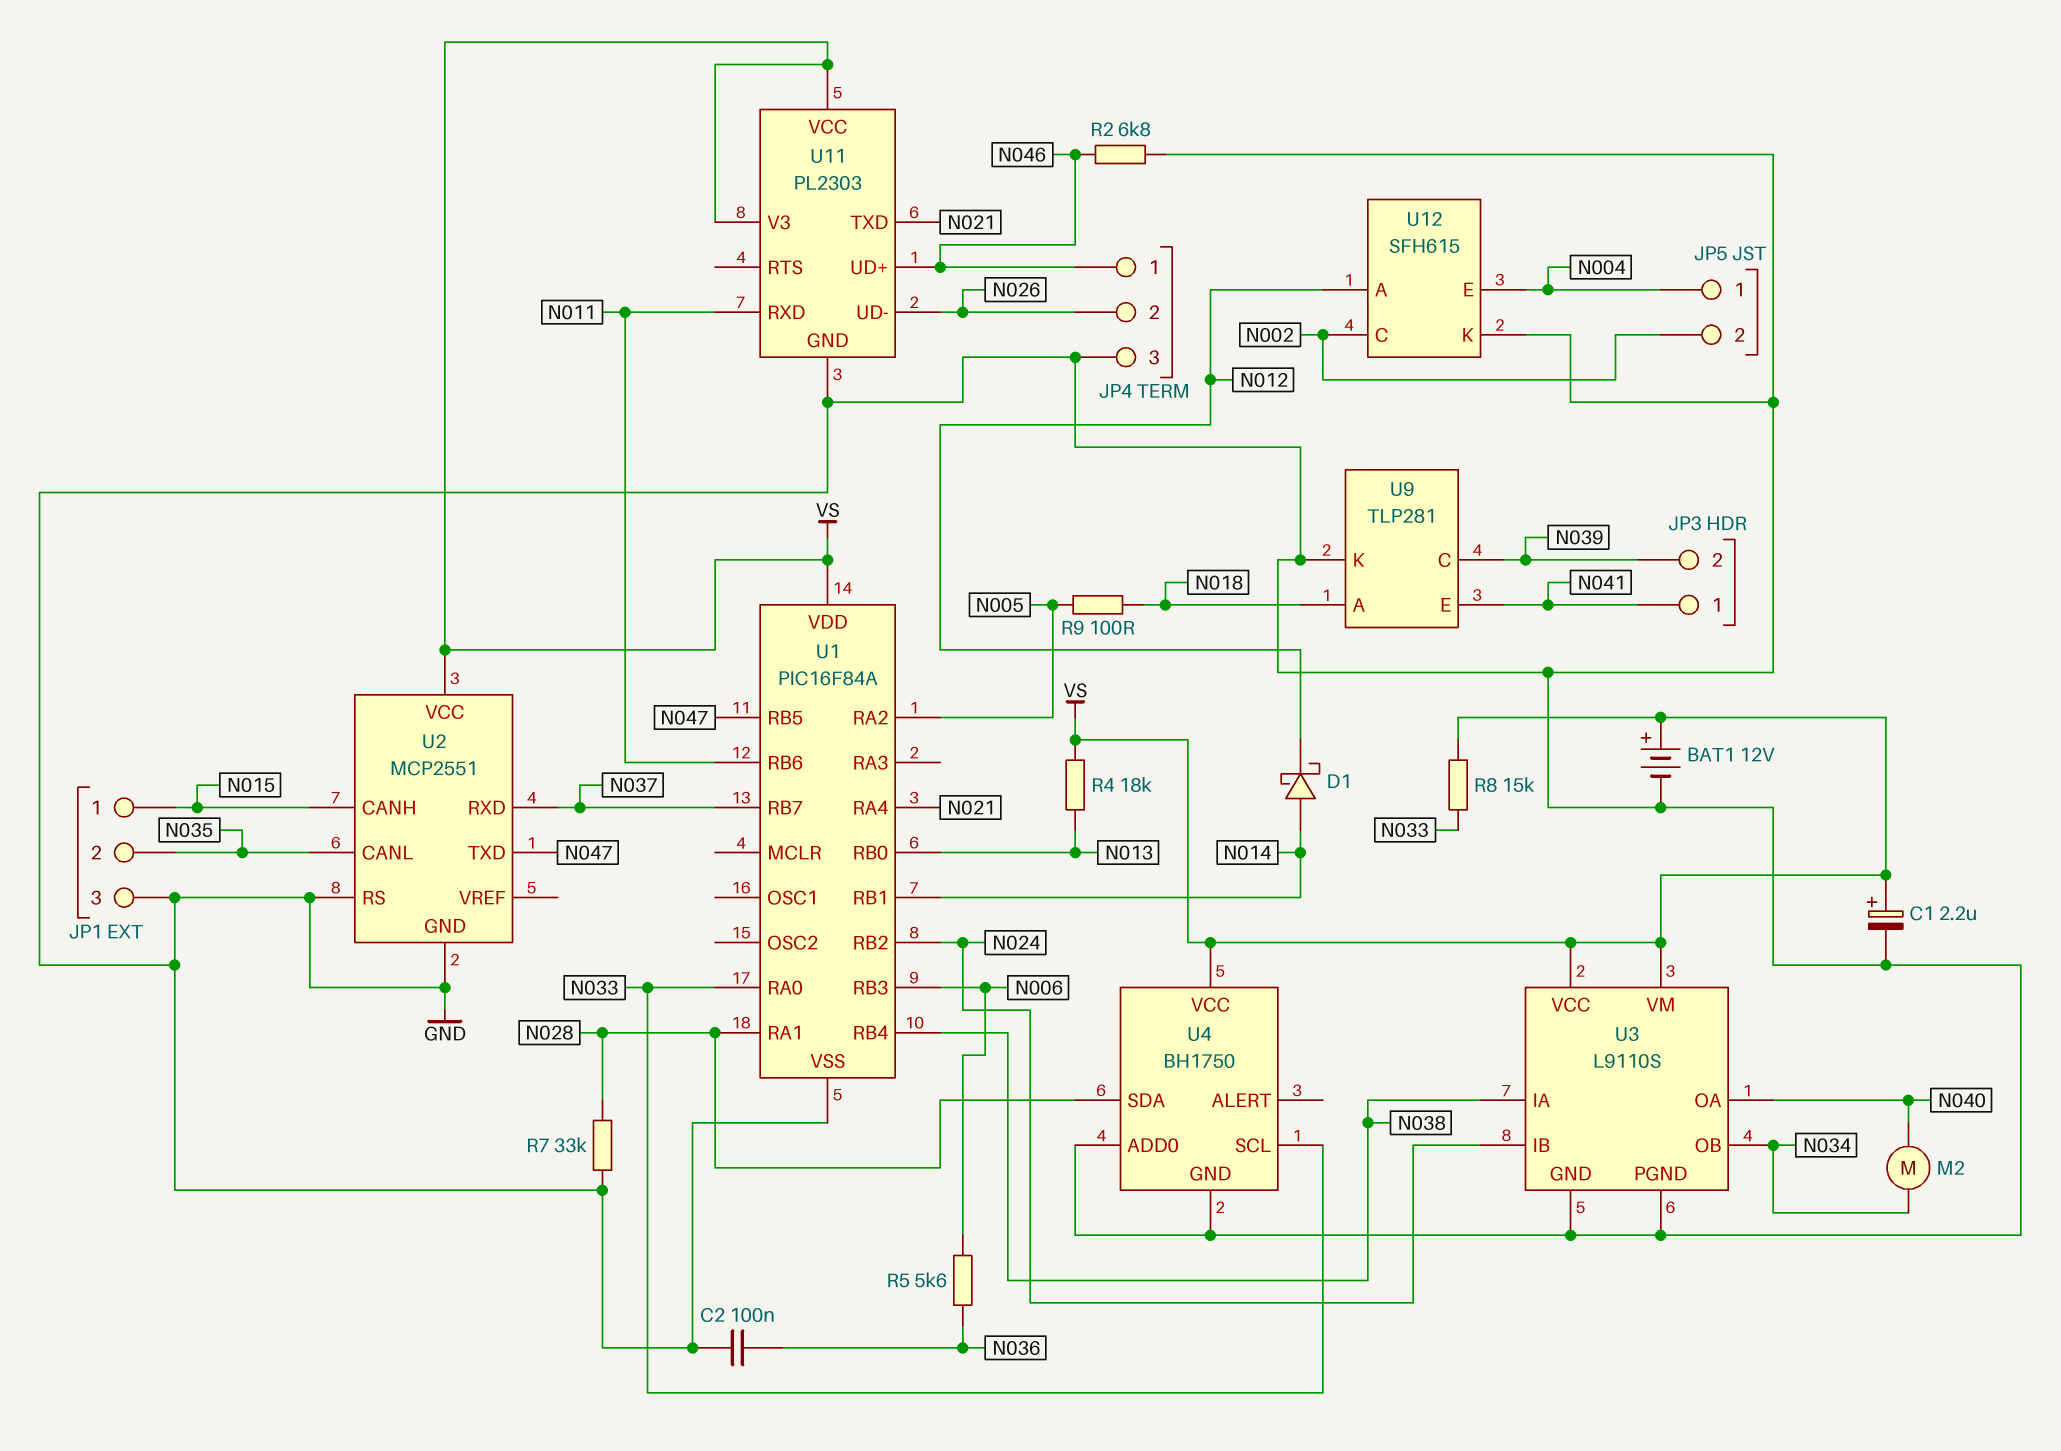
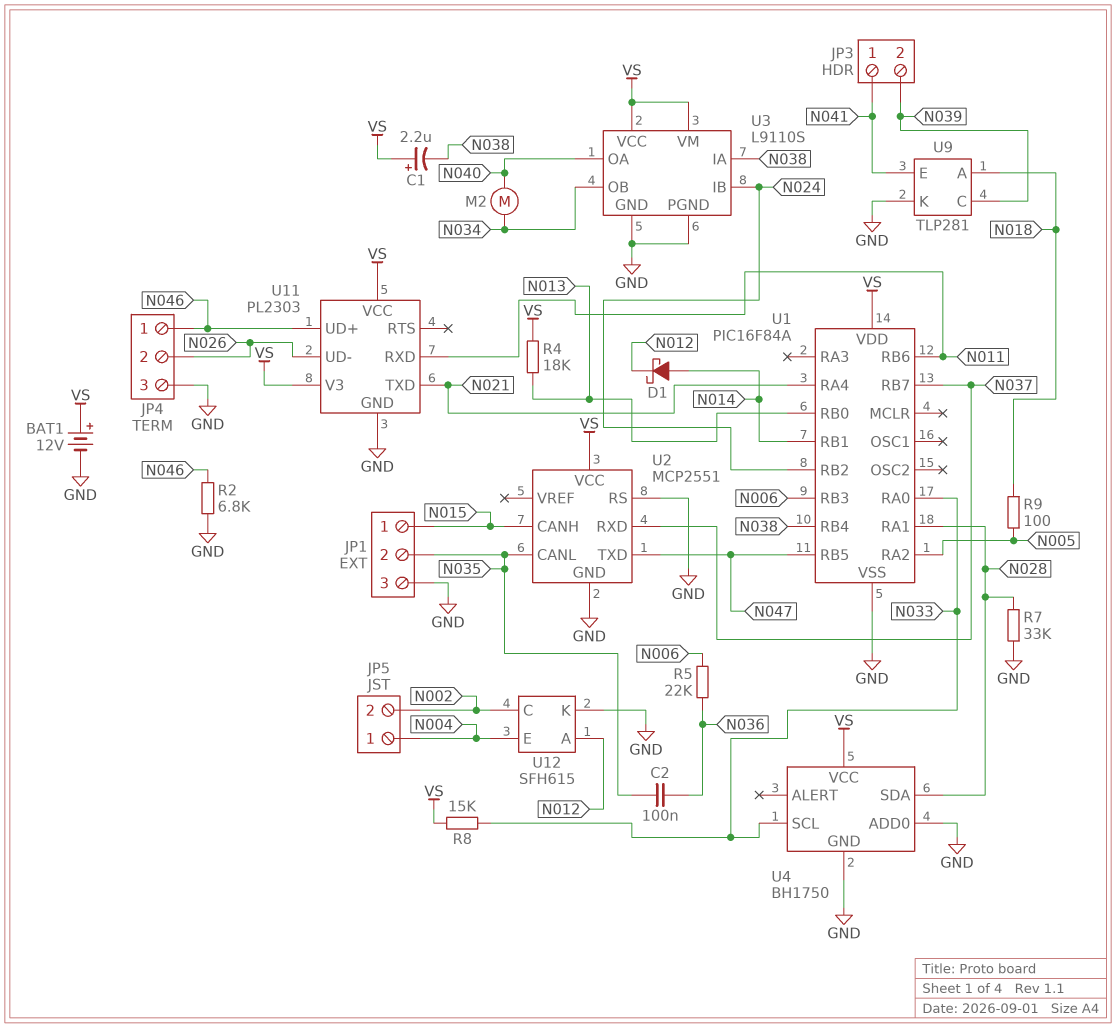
C1: 2.2uF (plus VS, minus GND) -> 2.2uF (plus VS, minus N038)
C2: 100nF (GND, N036) -> 100nF (N035, N036)
R5: 5.6k (N006, N036) -> 22k (N006, N036)

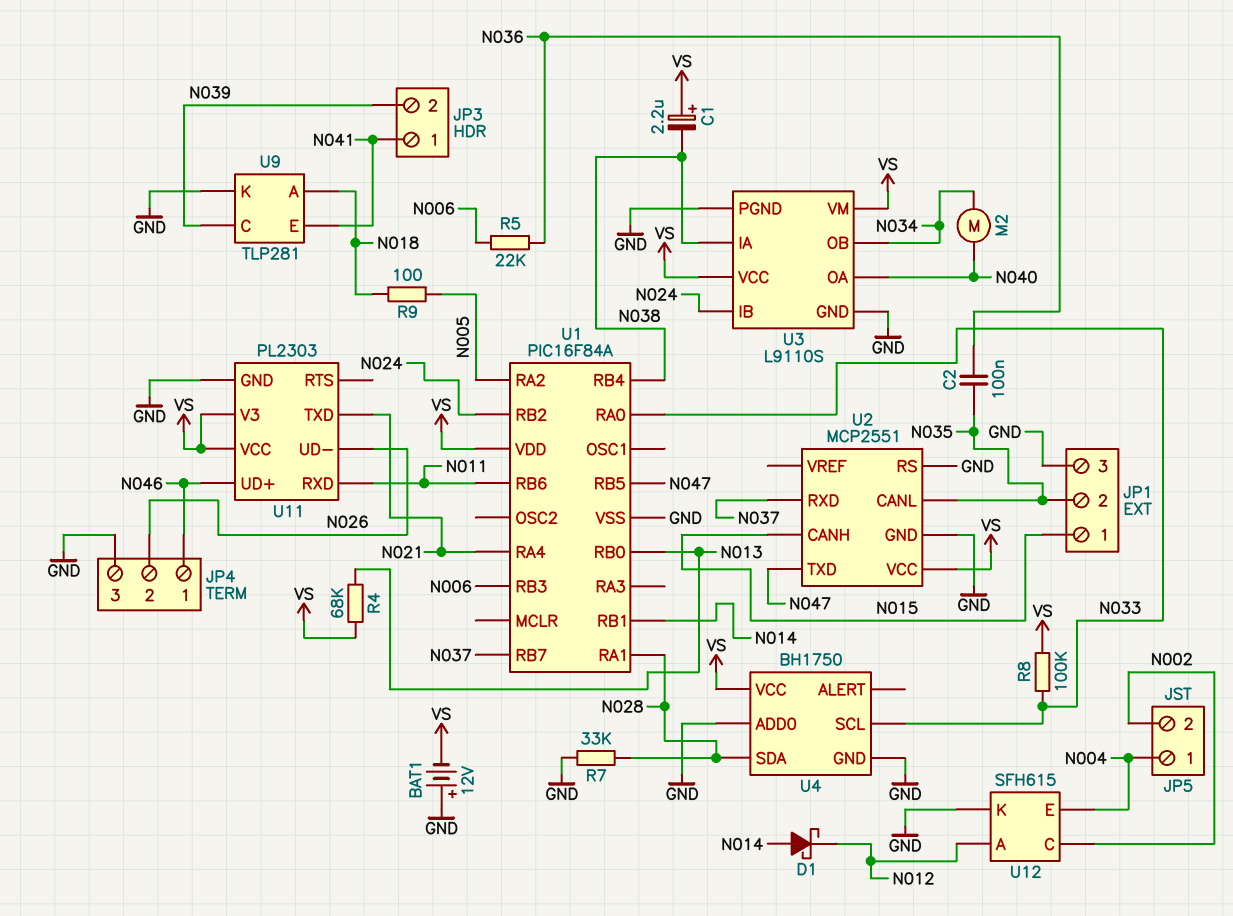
BAT1: 12V (plus VS, minus GND) -> 12V (plus GND, minus VS)
R2: 6.8k (GND, N046) -> none
R4: 18k (N013, VS) -> 68k (N013, VS)
R8: 15k (N033, VS) -> 100k (N033, VS)

